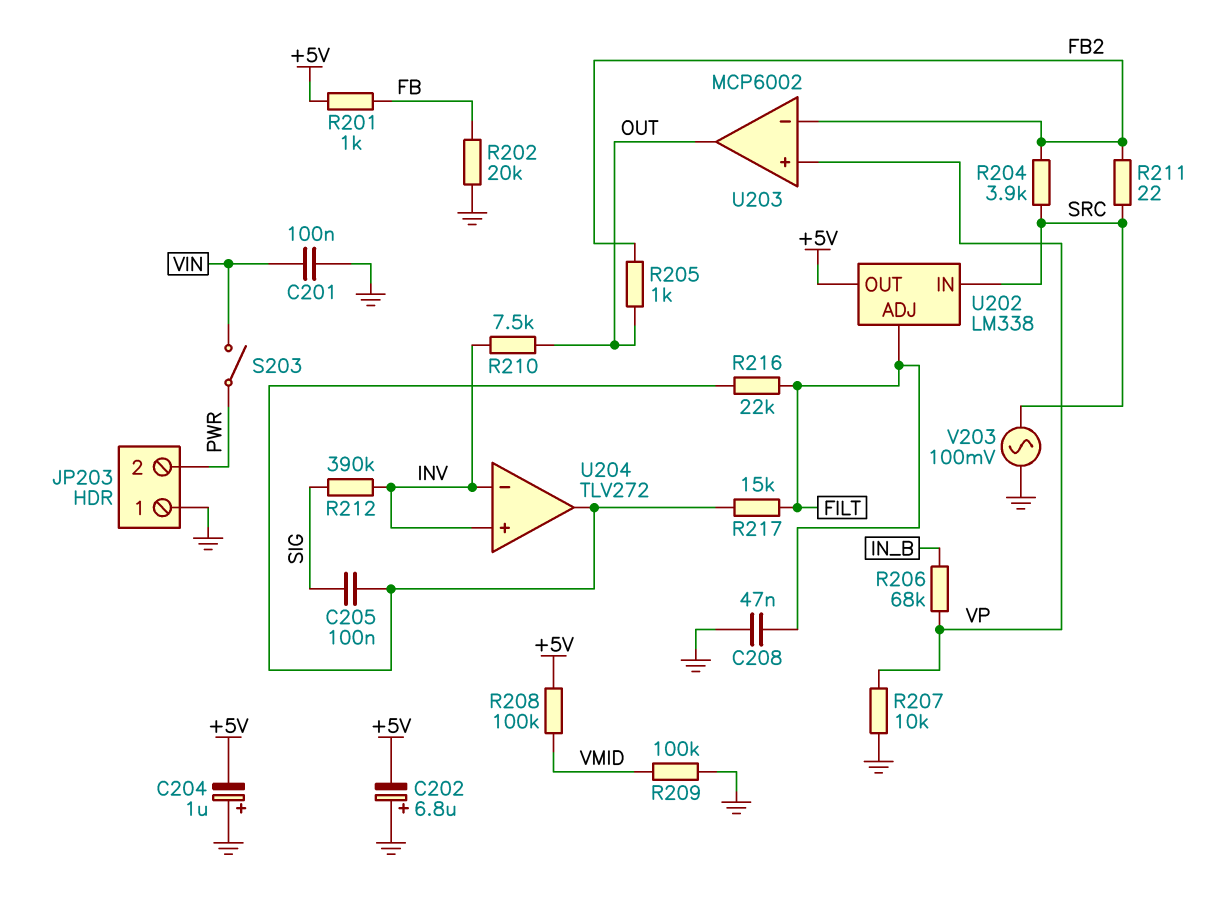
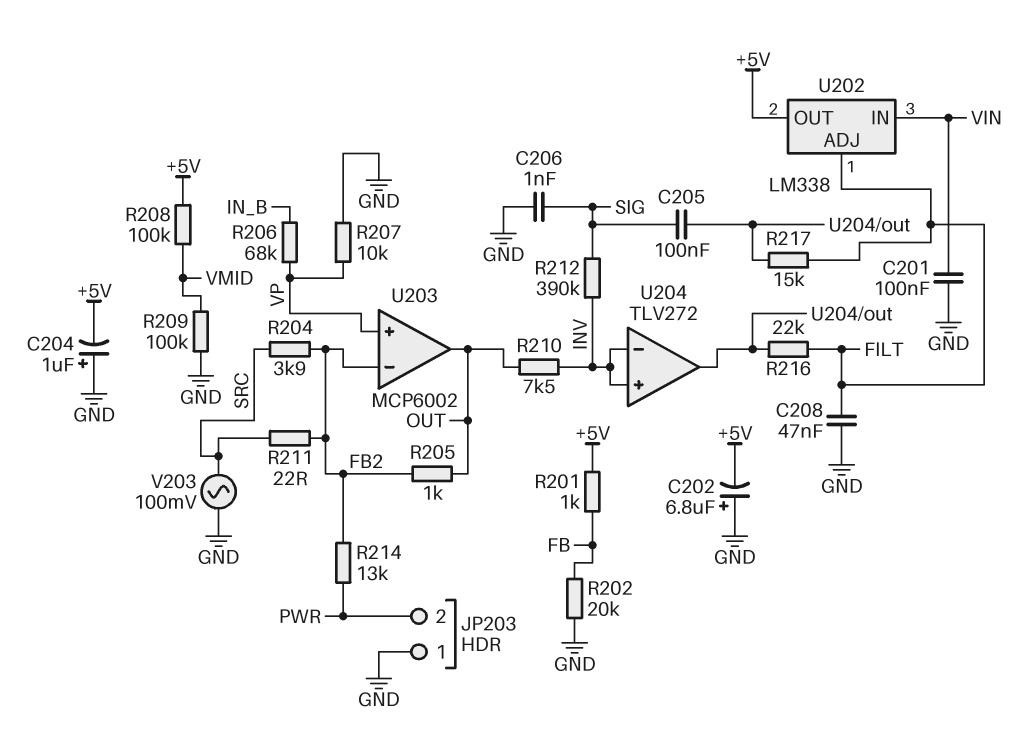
C206: none -> 1nF (GND, SIG)
R214: none -> 13k (FB2, PWR)
S203: switch (PWR, VIN) -> none
U202 pin IN: SRC -> VIN

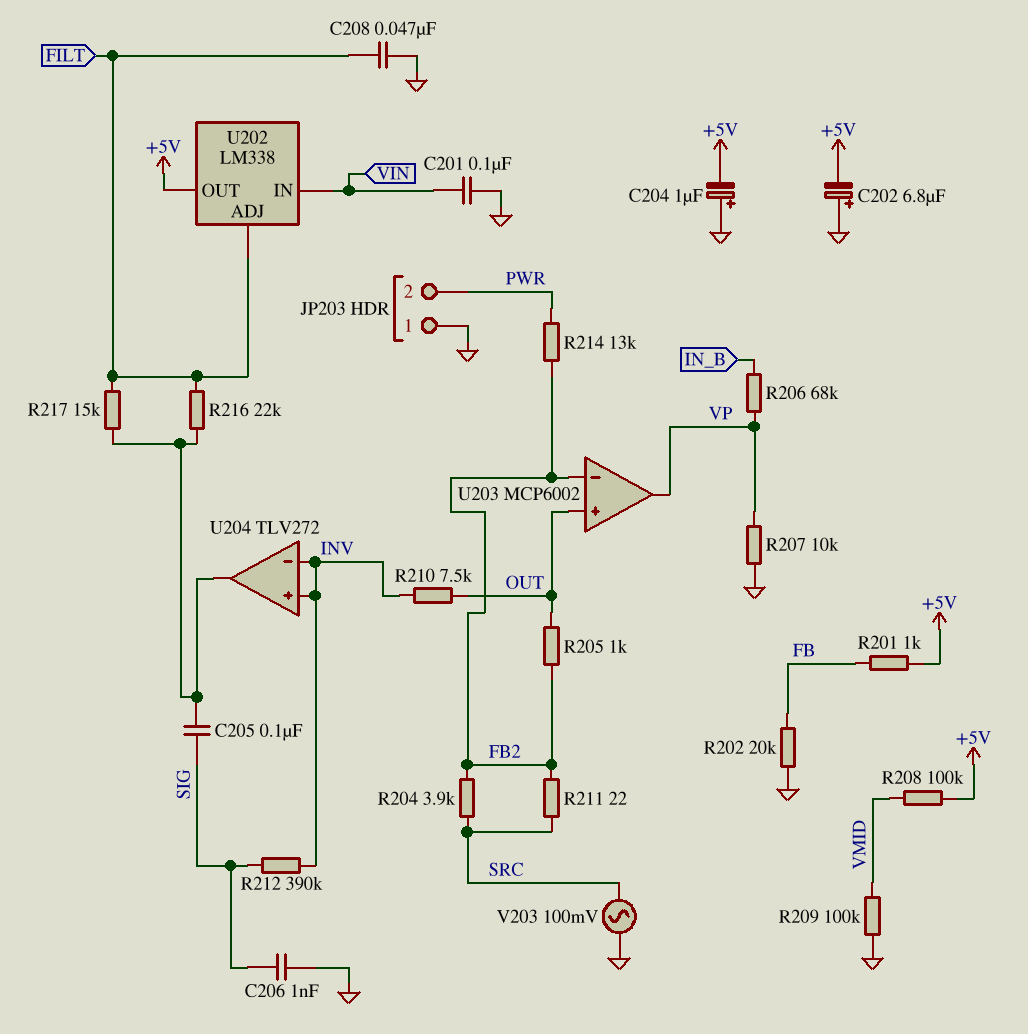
U203 pin in+: VP -> OUT
U203 pin out: OUT -> VP

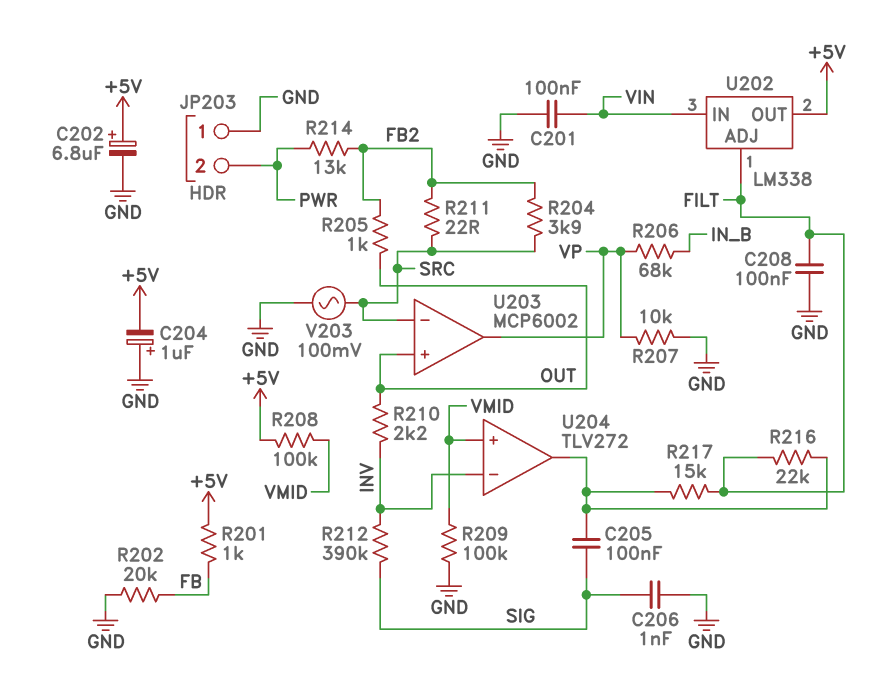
C202: 6.8uF (plus GND, minus +5V) -> 6.8uF (plus +5V, minus GND)
C208: 47nF (FILT, GND) -> 100nF (FILT, GND)
R210: 7.5k (INV, OUT) -> 2.2k (INV, OUT)
U203 pin in-: FB2 -> SRC
U204 pin in+: INV -> VMID

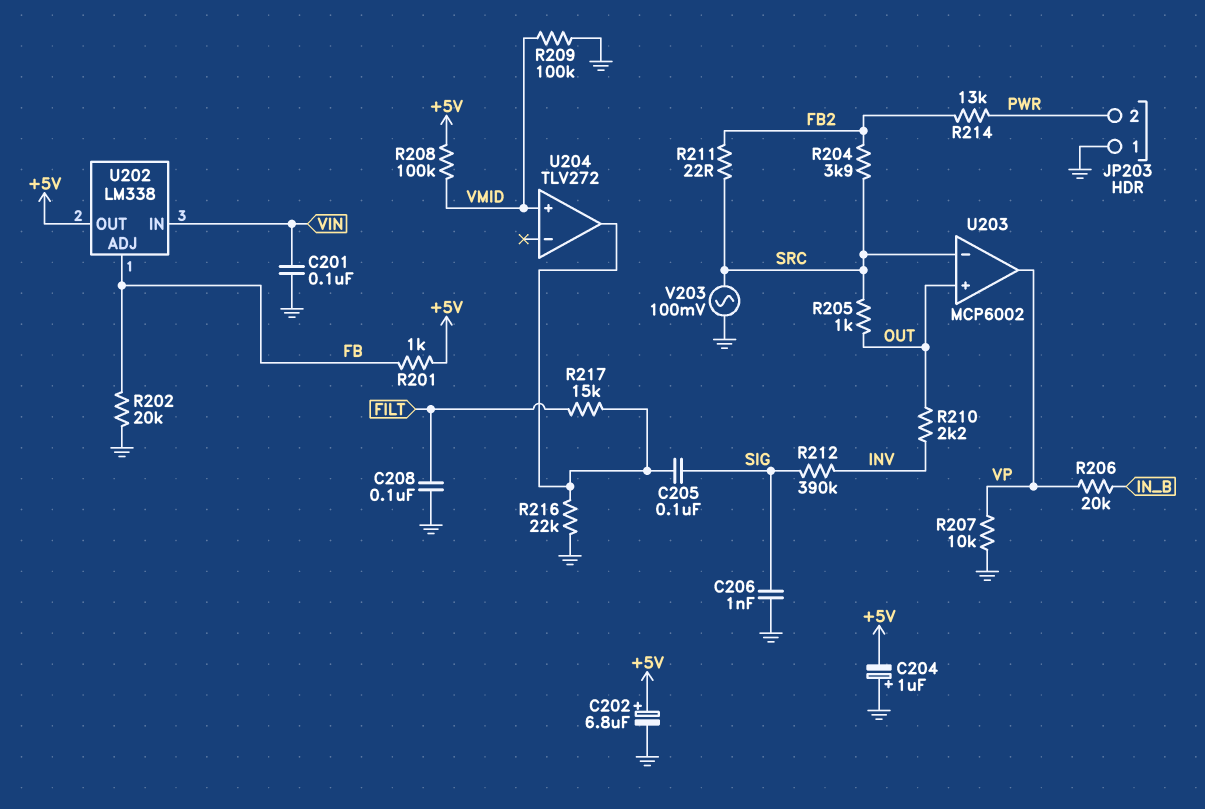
R205: 1k (FB2, OUT) -> 1k (OUT, SRC)
R206: 68k (IN_B, VP) -> 20k (IN_B, VP)
R216: 22k (FILT, U204/out) -> 22k (GND, U204/out)
U202 pin ADJ: FILT -> FB
U204 pin in-: INV -> none

